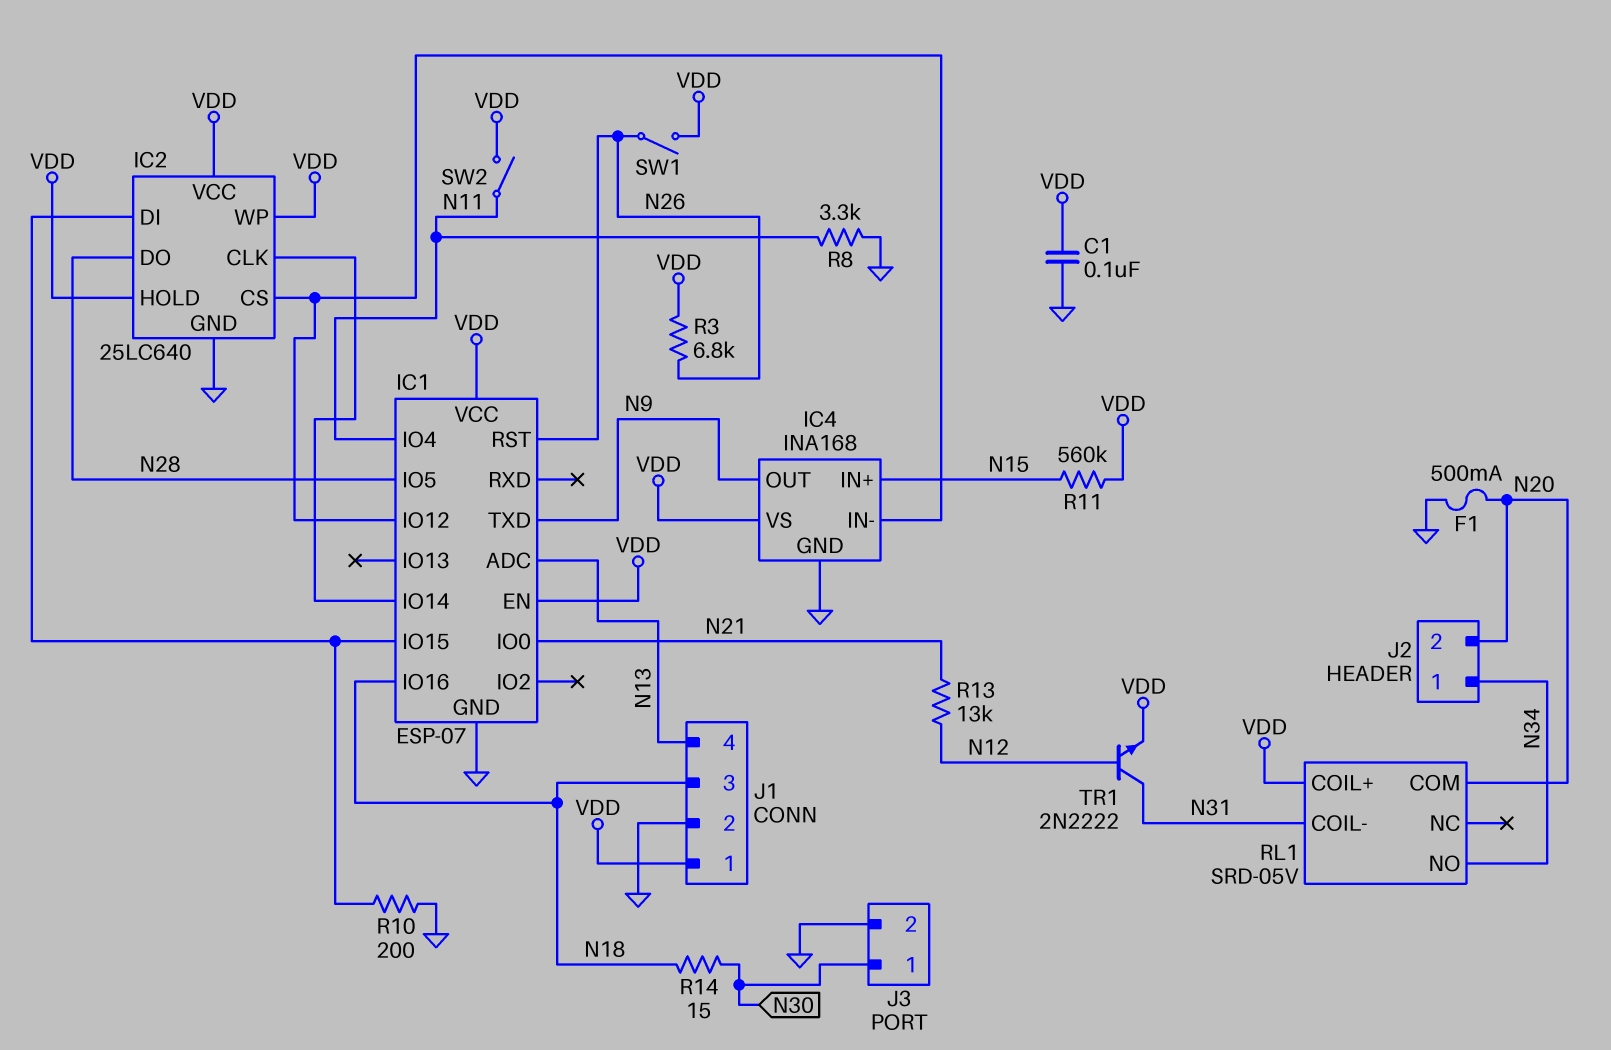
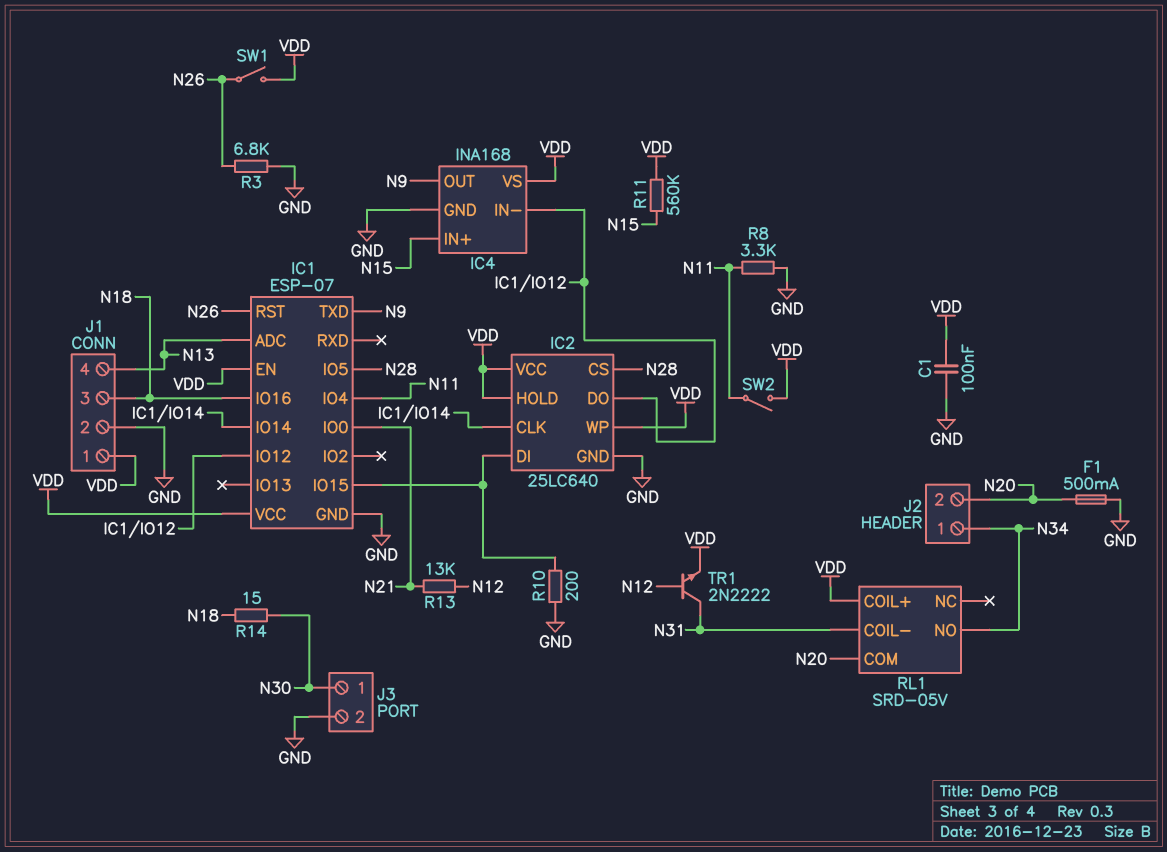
IC2 pin CS: IC1/IO12 -> N28
IC2 pin DO: N28 -> IC1/IO12
R3: 6.8k (N26, VDD) -> 6.8k (GND, N26)

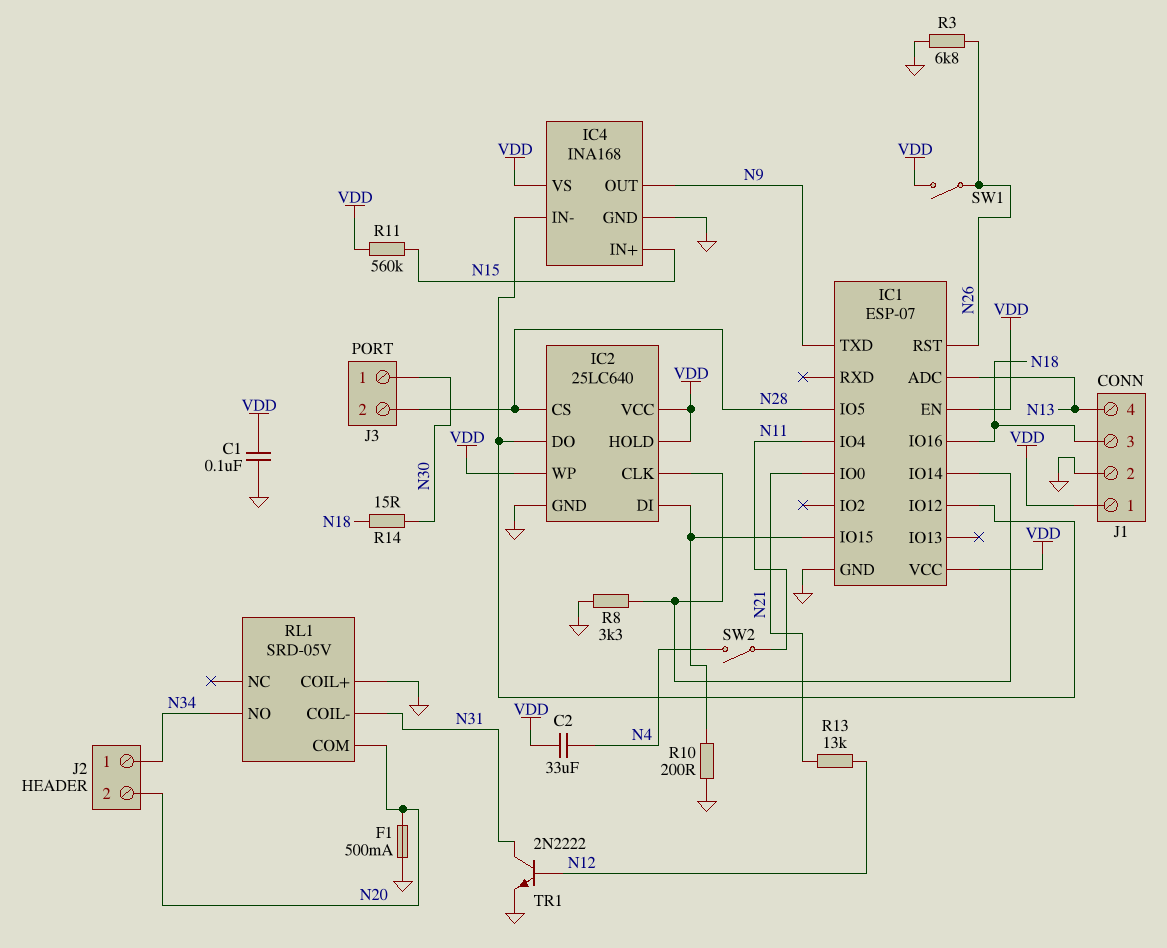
C2: none -> 33uF (N4, VDD)
J3 pin 2: GND -> N28
R8: 3.3k (GND, N11) -> 3.3k (GND, IC1/IO14)
RL1 pin COIL+: VDD -> GND
SW2: switch (N11, VDD) -> switch (N4, N11)
TR1: NPN 2N2222 (B N12, C N31, E VDD) -> NPN 2N2222 (B N12, C N31, E GND)

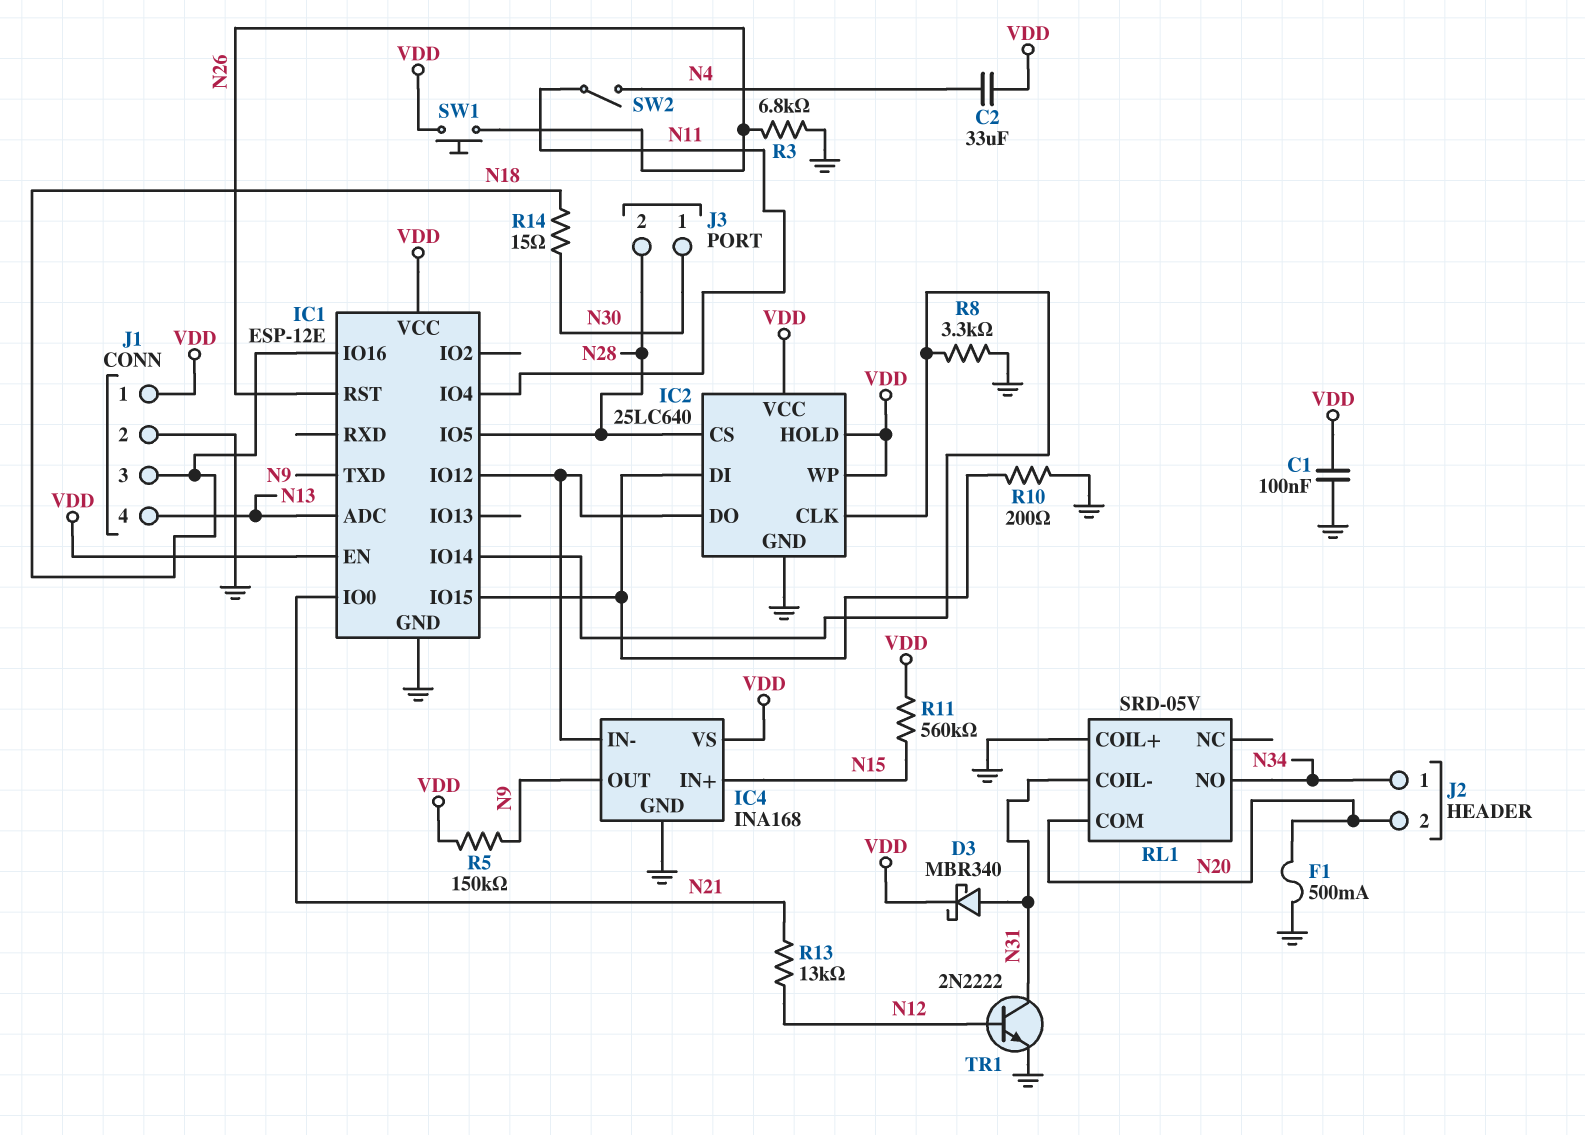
D3: none -> schottky MBR340 (A N31, K VDD)
IC1: ESP-07 -> ESP-12E
R5: none -> 150k (N9, VDD)
SW1: switch (N26, VDD) -> button (N26, VDD)

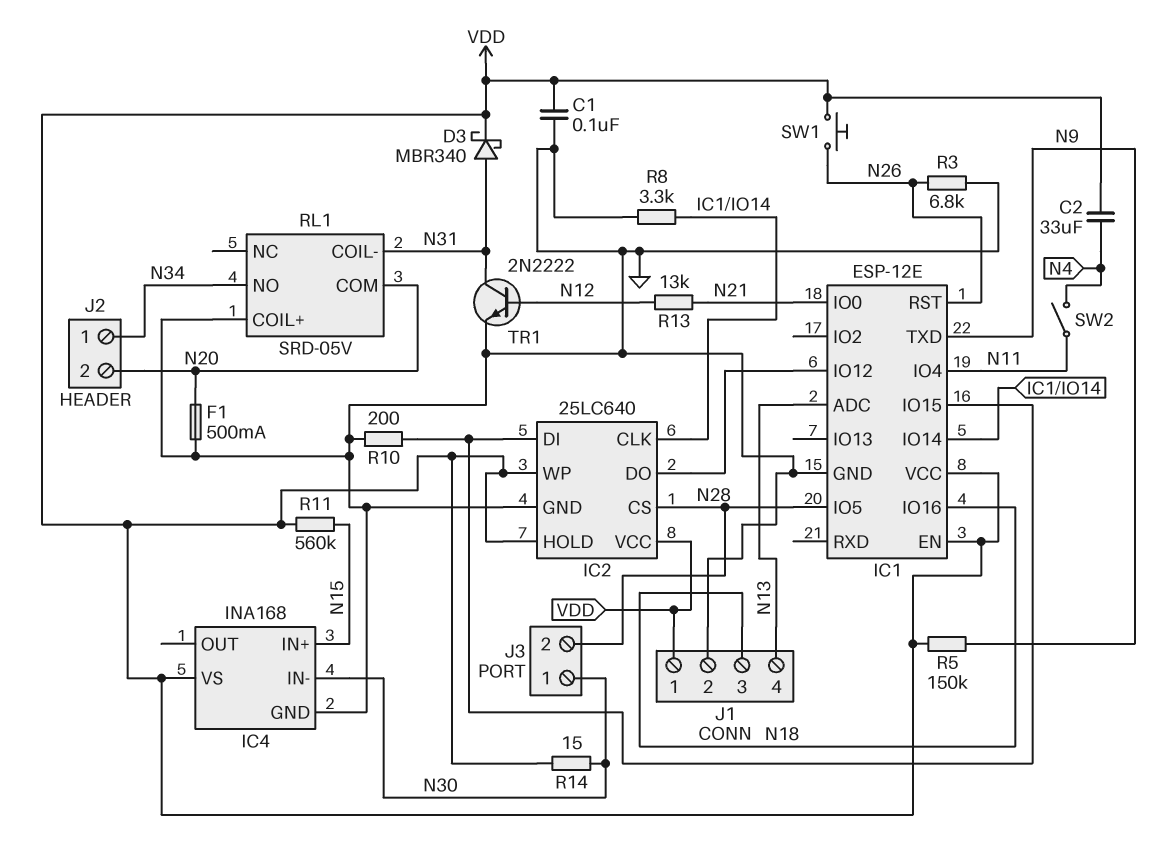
IC4 pin IN-: IC1/IO12 -> N30
IC4 pin OUT: N9 -> none
R14: 15 (N18, N30) -> 15 (N30, VDD)

